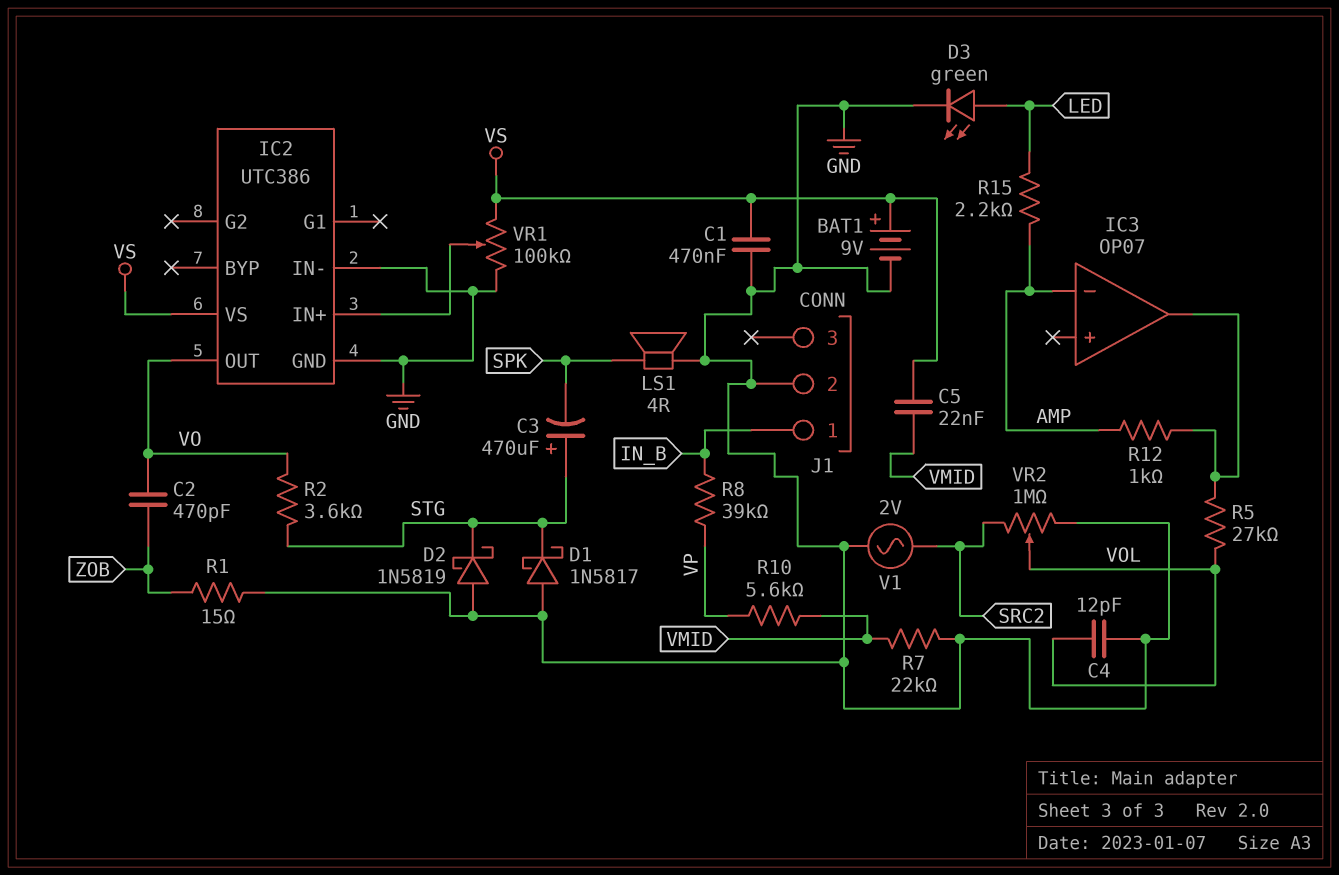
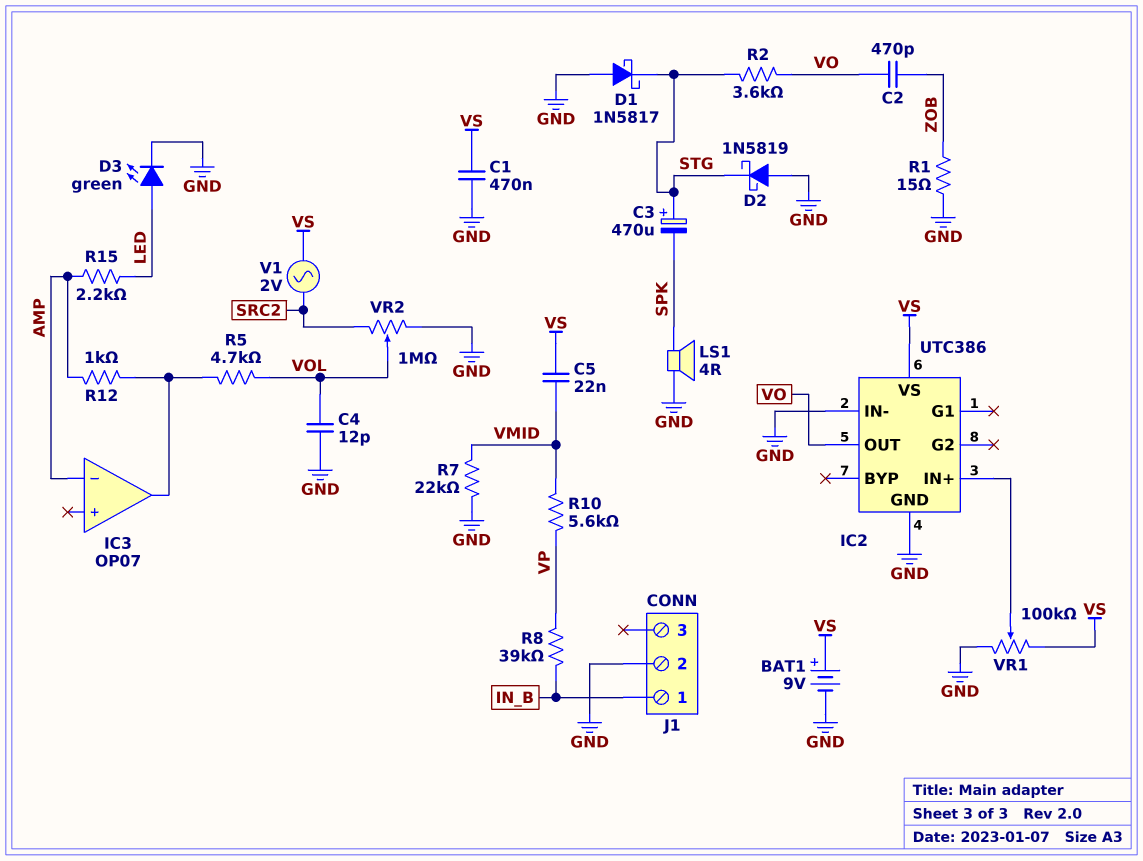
R5: 27k (IC3/out, VOL) -> 4.7k (IC3/out, VOL)
V1: AC 2V (GND, SRC2) -> AC 2V (SRC2, VS)

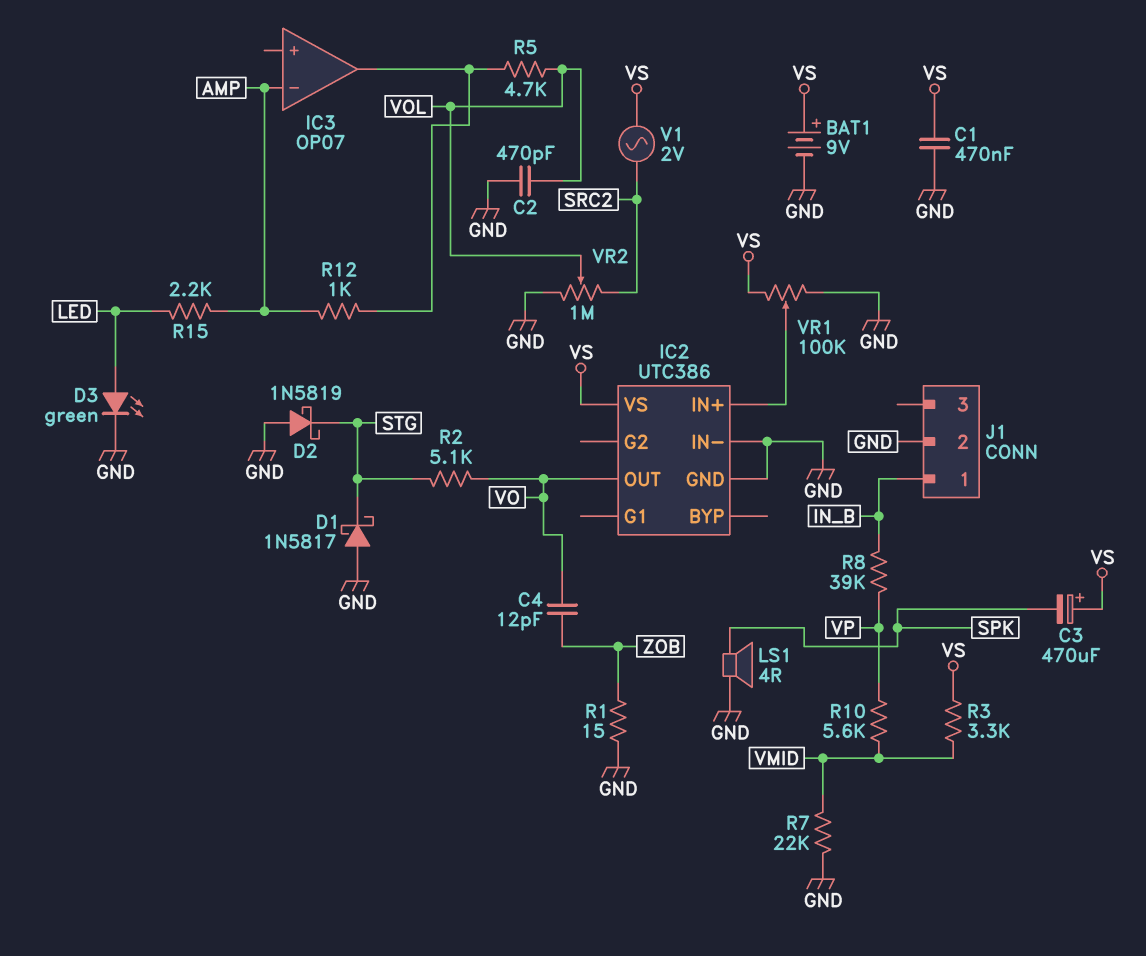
C2: 470pF (VO, ZOB) -> 470pF (GND, VOL)
C3: 470uF (plus STG, minus SPK) -> 470uF (plus VS, minus SPK)
C4: 12pF (GND, VOL) -> 12pF (VO, ZOB)
C5: 22nF (VMID, VS) -> none
R2: 3.6k (STG, VO) -> 5.1k (STG, VO)
R3: none -> 3.3k (VMID, VS)

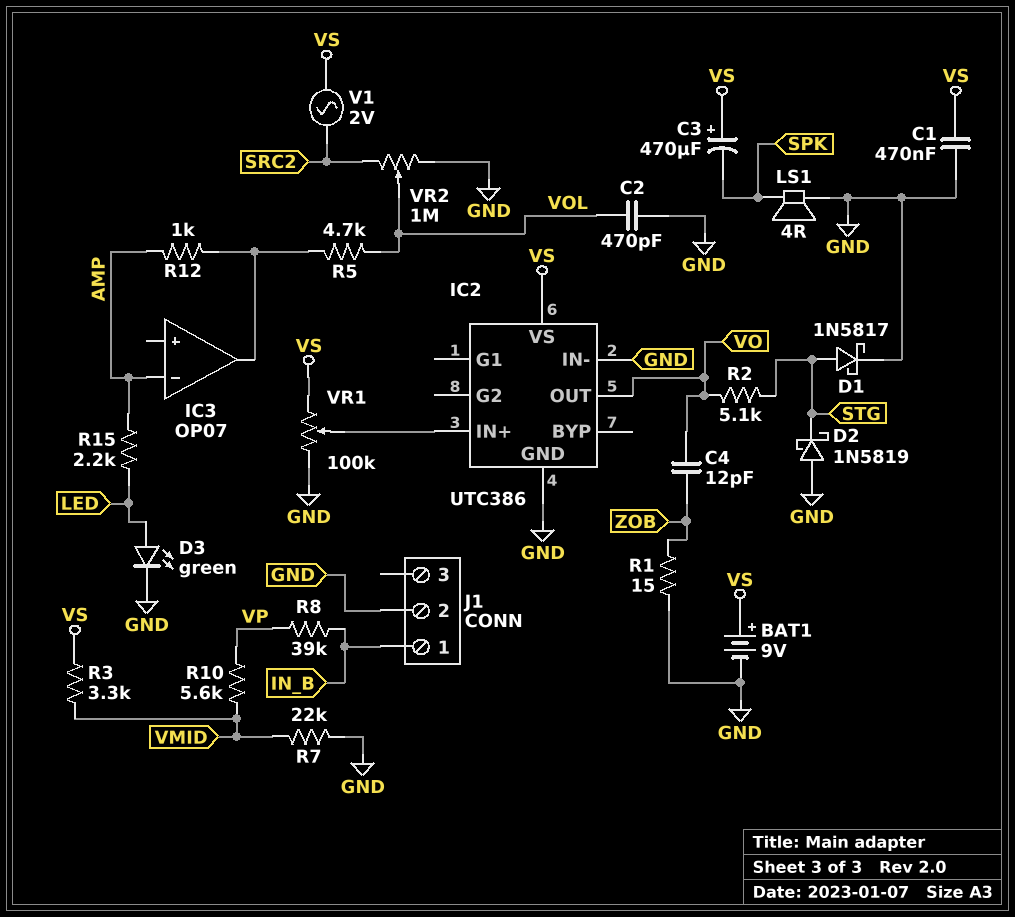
D1: schottky 1N5817 (A GND, K STG) -> schottky 1N5817 (A STG, K GND)

